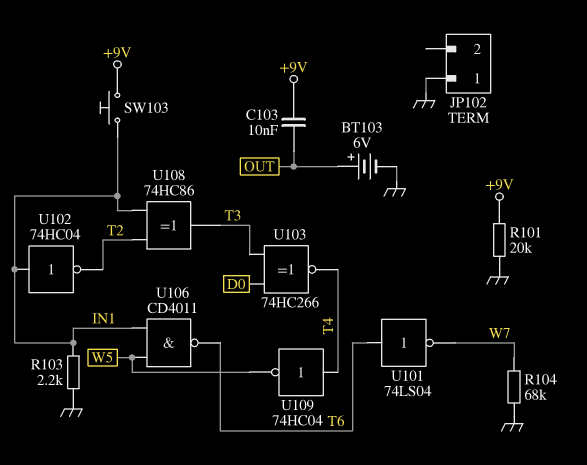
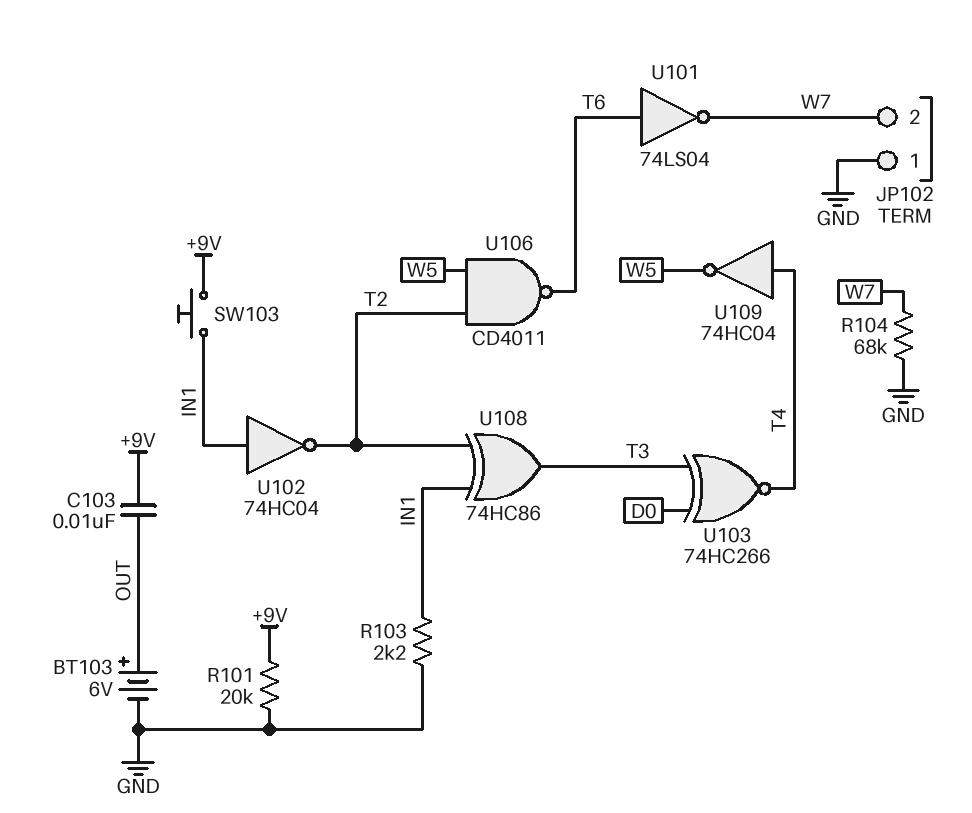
JP102 pin 2: none -> W7
U106: NAND CD4011 (in IN1, in W5, out T6) -> NAND CD4011 (in T2, in W5, out T6)

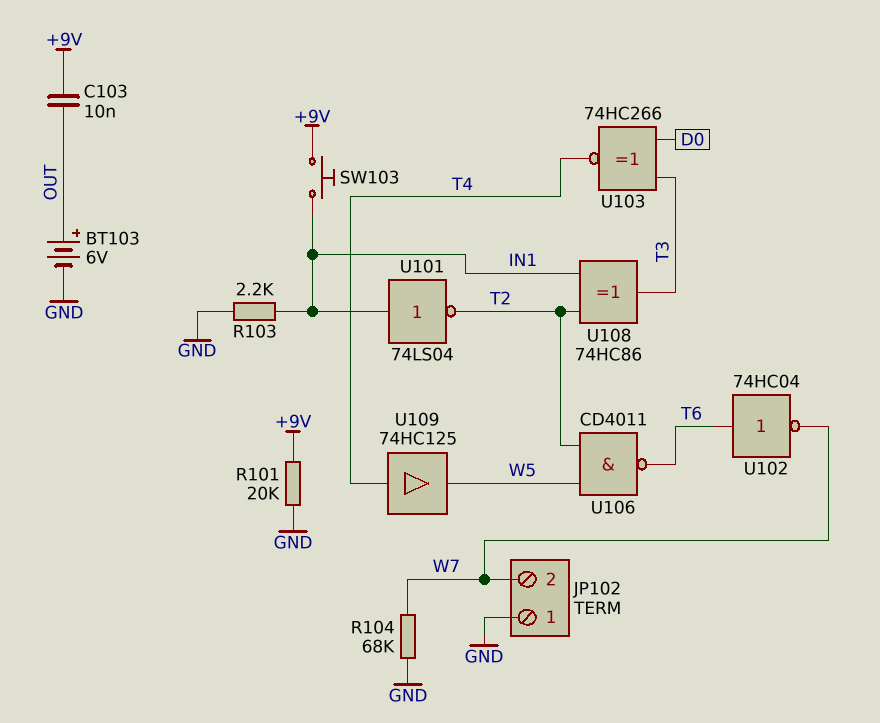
U101: NOT 74LS04 (in T6, out W7) -> NOT 74LS04 (in IN1, out T2)
U102: NOT 74HC04 (in IN1, out T2) -> NOT 74HC04 (in T6, out W7)
U109: NOT 74HC04 (in T4, out W5) -> buffer 74HC125 (in T4, out W5)

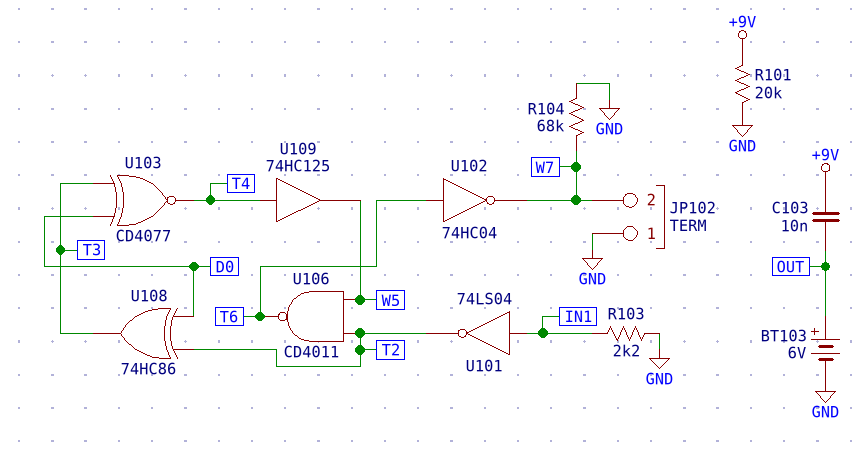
SW103: button (+9V, IN1) -> none
U103: XNOR 74HC266 (in D0, in T3, out T4) -> XNOR CD4077 (in D0, in T3, out T4)
U108: XOR 74HC86 (in IN1, in T2, out T3) -> XOR 74HC86 (in D0, in T2, out T3)

